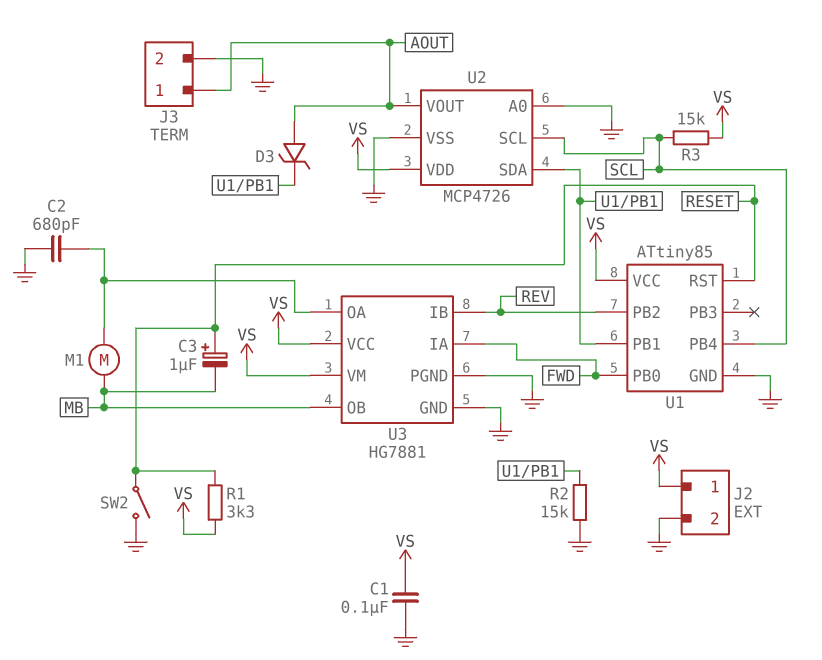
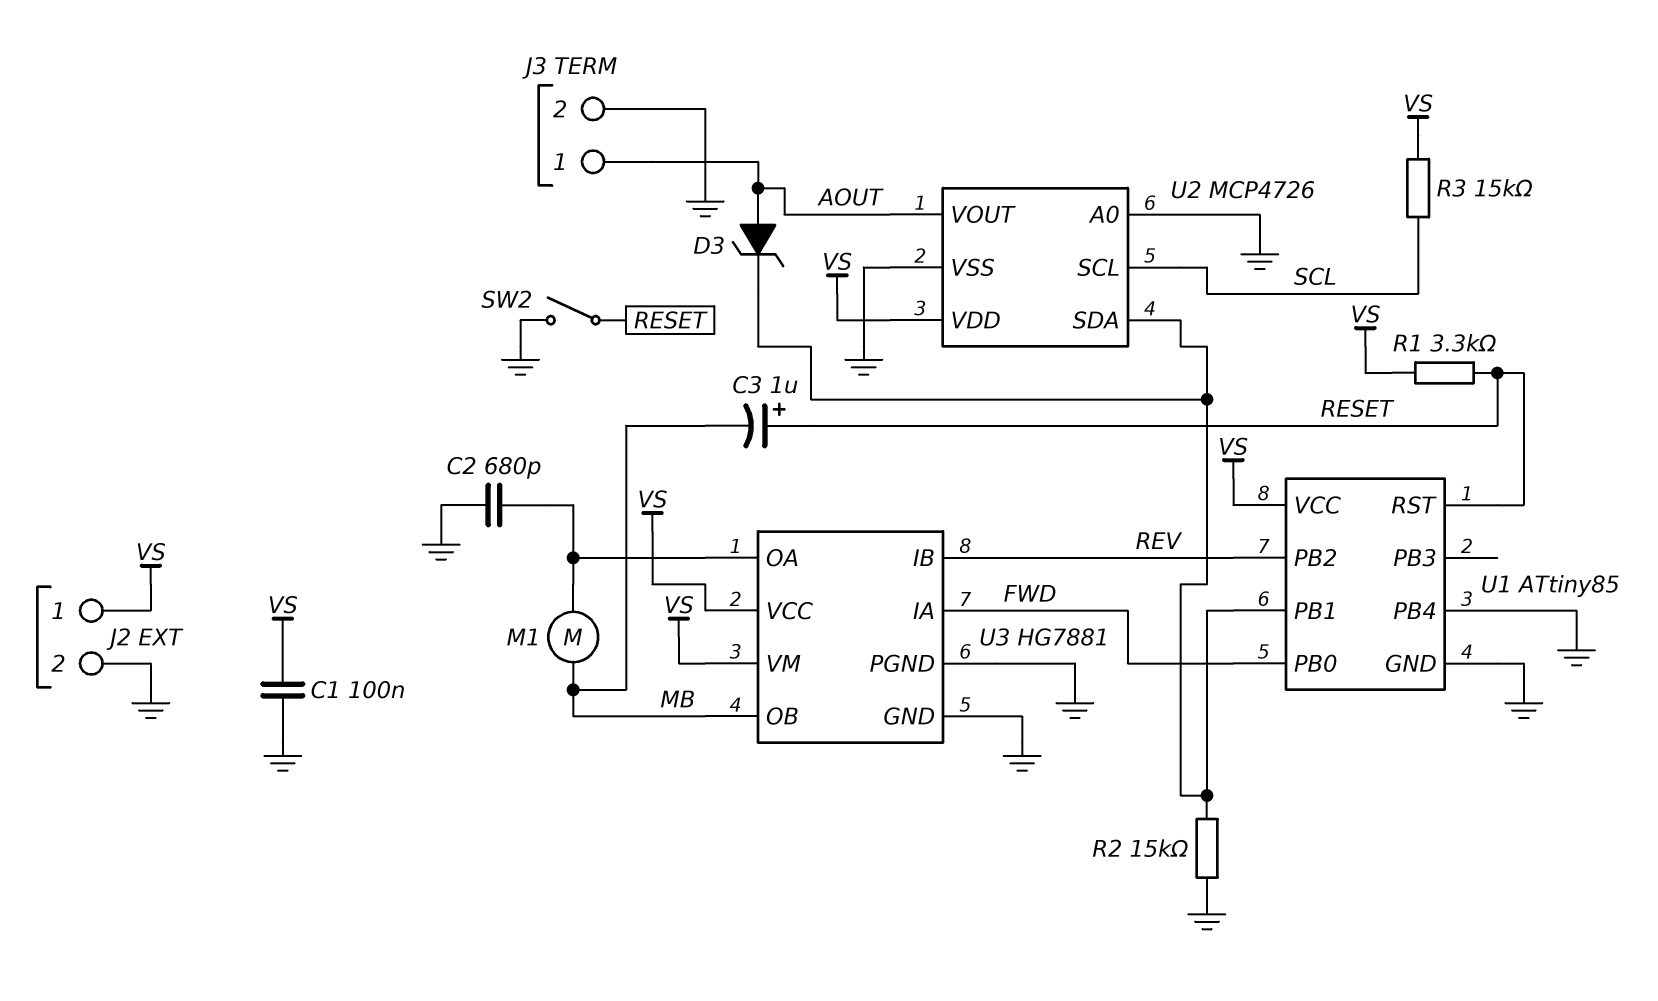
U1 pin PB4: SCL -> GND

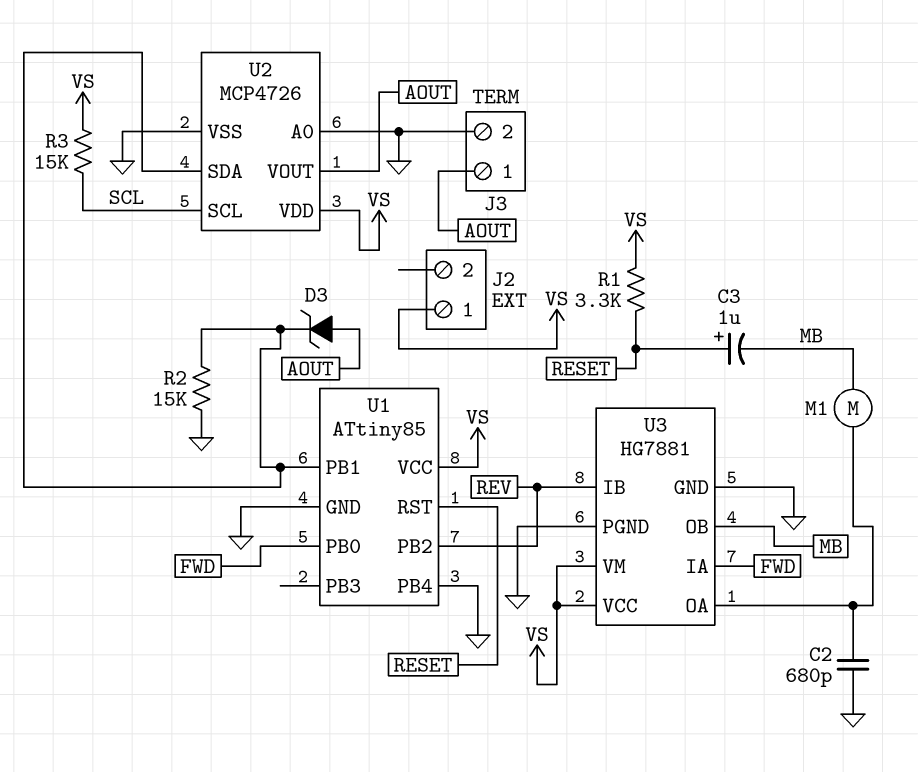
C1: 100nF (GND, VS) -> none
J2 pin 2: GND -> none
SW2: switch (GND, RESET) -> none

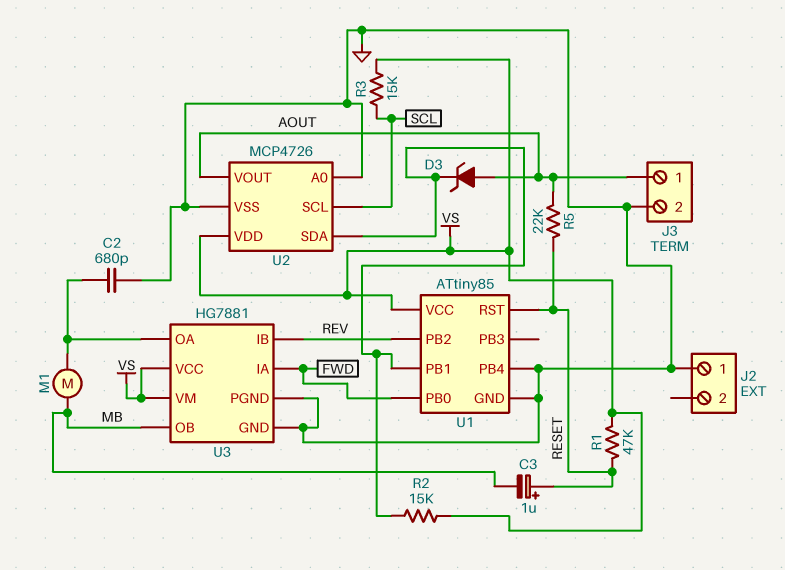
J2 pin 1: VS -> GND
R1: 3.3k (RESET, VS) -> 47k (RESET, VS)
R2: 15k (GND, U1/PB1) -> 15k (U1/PB1, VS)
R5: none -> 22k (AOUT, RESET)

